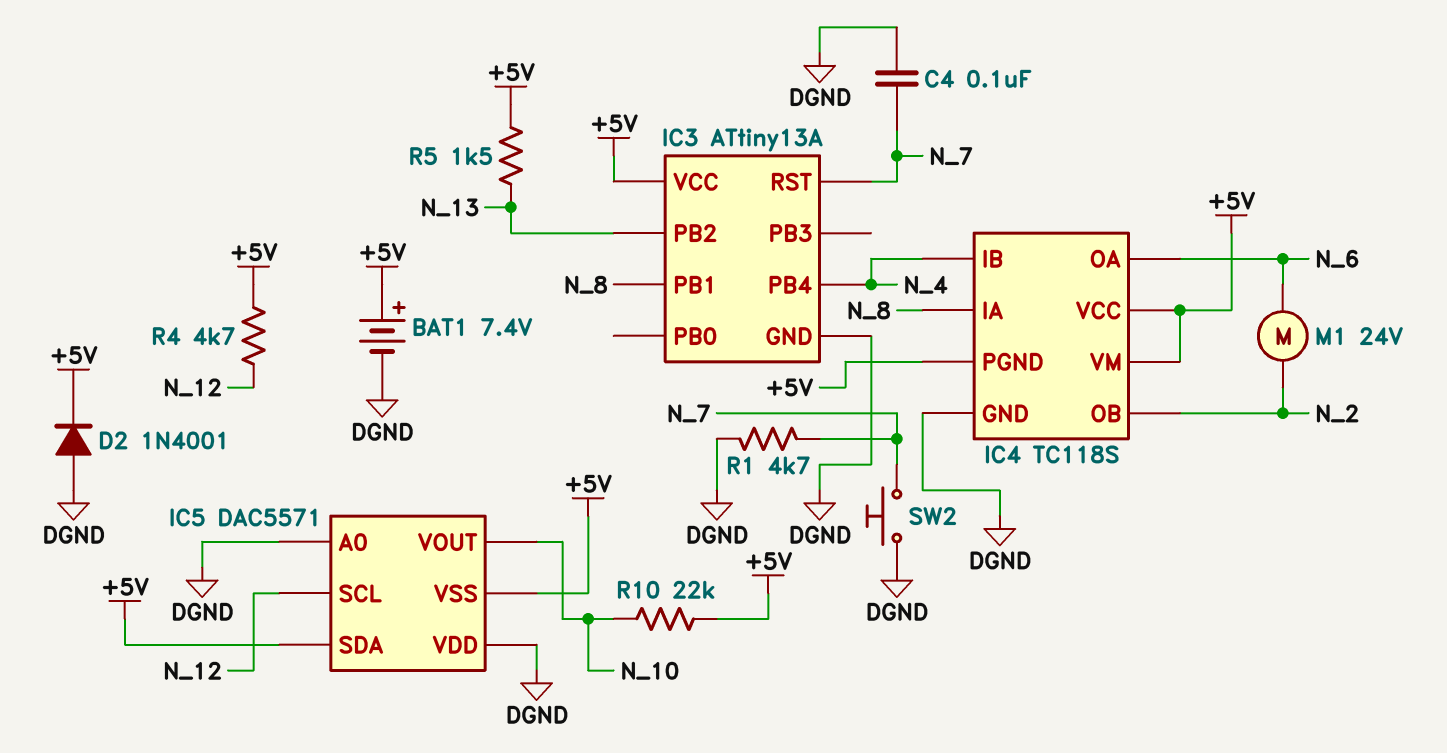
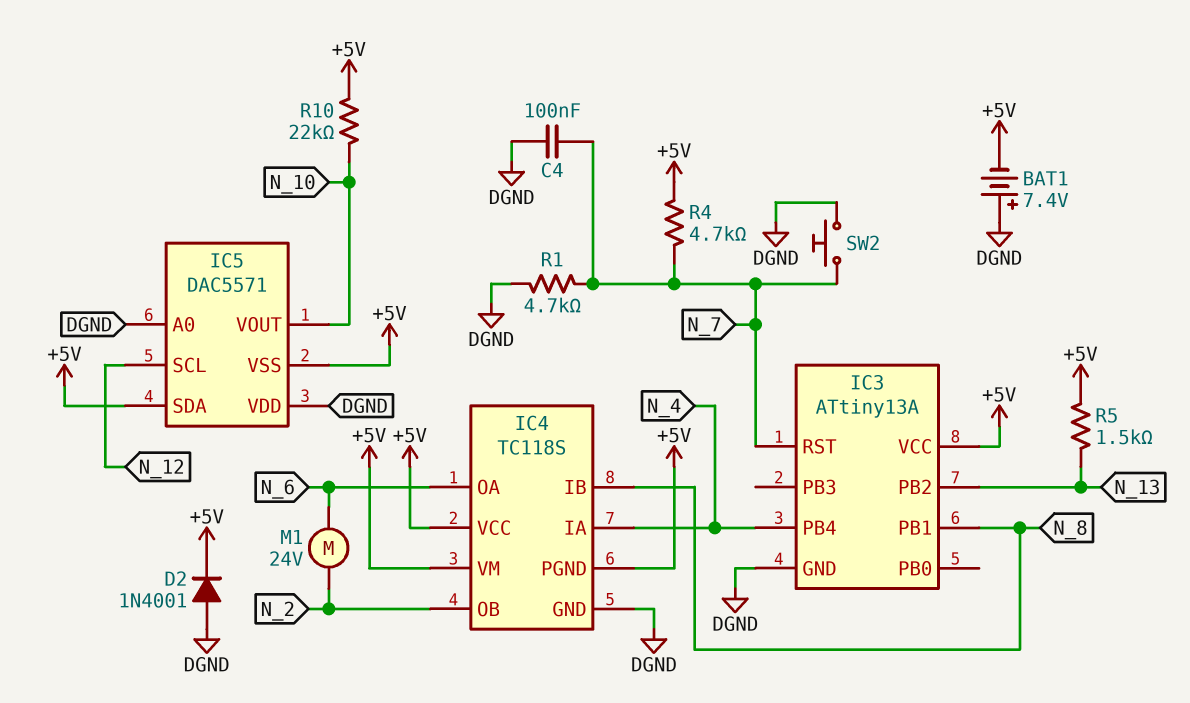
BAT1: 7.4V (plus +5V, minus DGND) -> 7.4V (plus DGND, minus +5V)
IC4 pin IA: N_8 -> N_4
IC4 pin IB: N_4 -> N_8
R4: 4.7k (+5V, N_12) -> 4.7k (+5V, N_7)

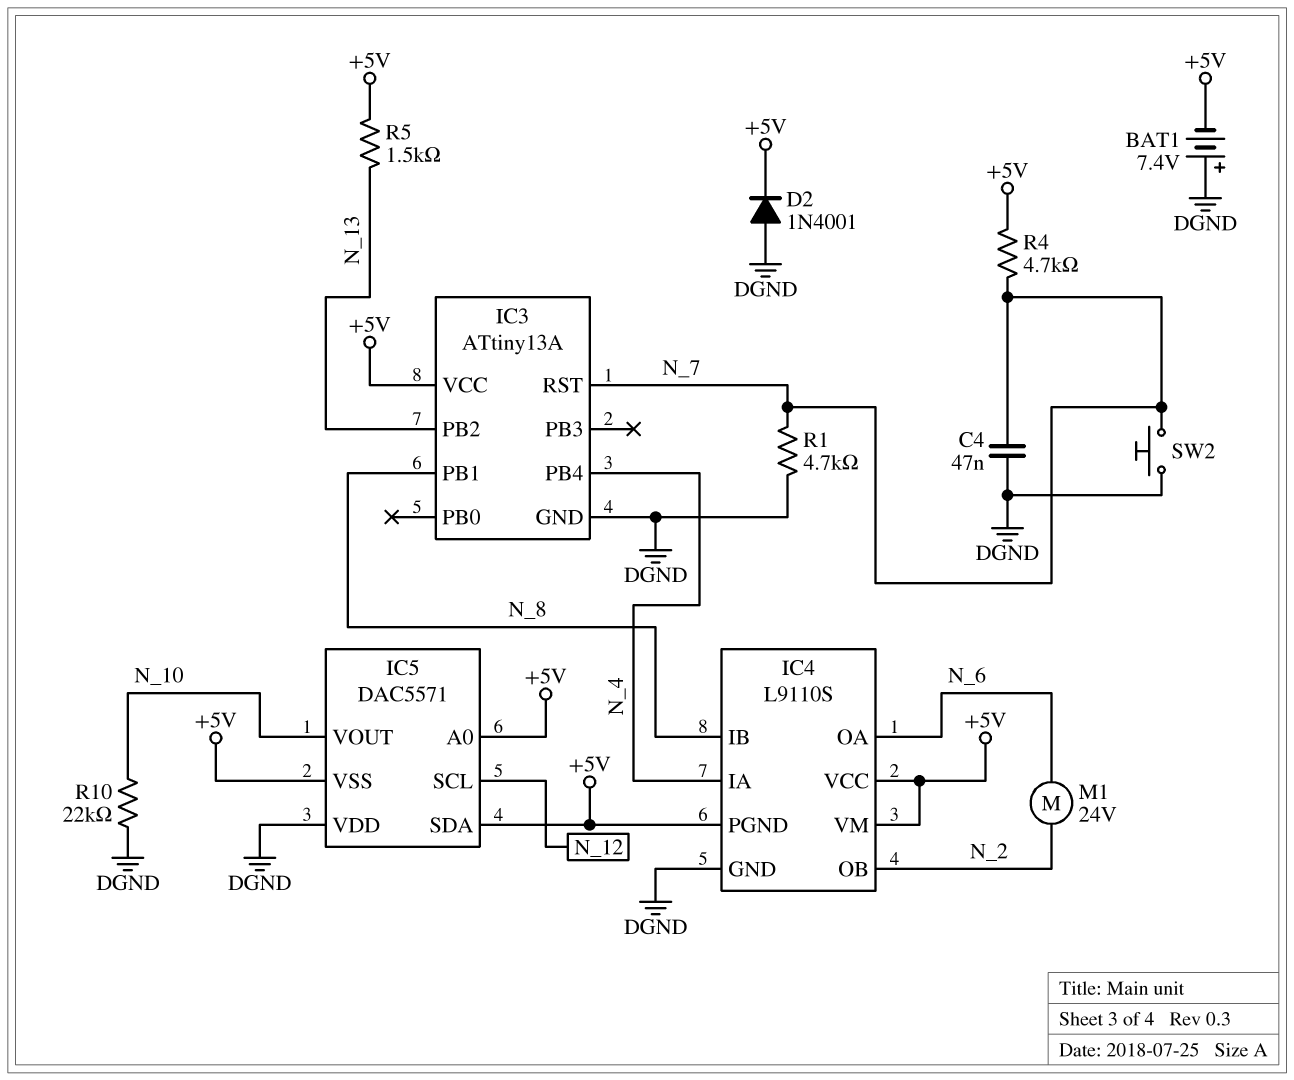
C4: 100nF (DGND, N_7) -> 47nF (DGND, N_7)
IC4: TC118S -> L9110S
IC5 pin A0: DGND -> +5V
R10: 22k (+5V, N_10) -> 22k (DGND, N_10)

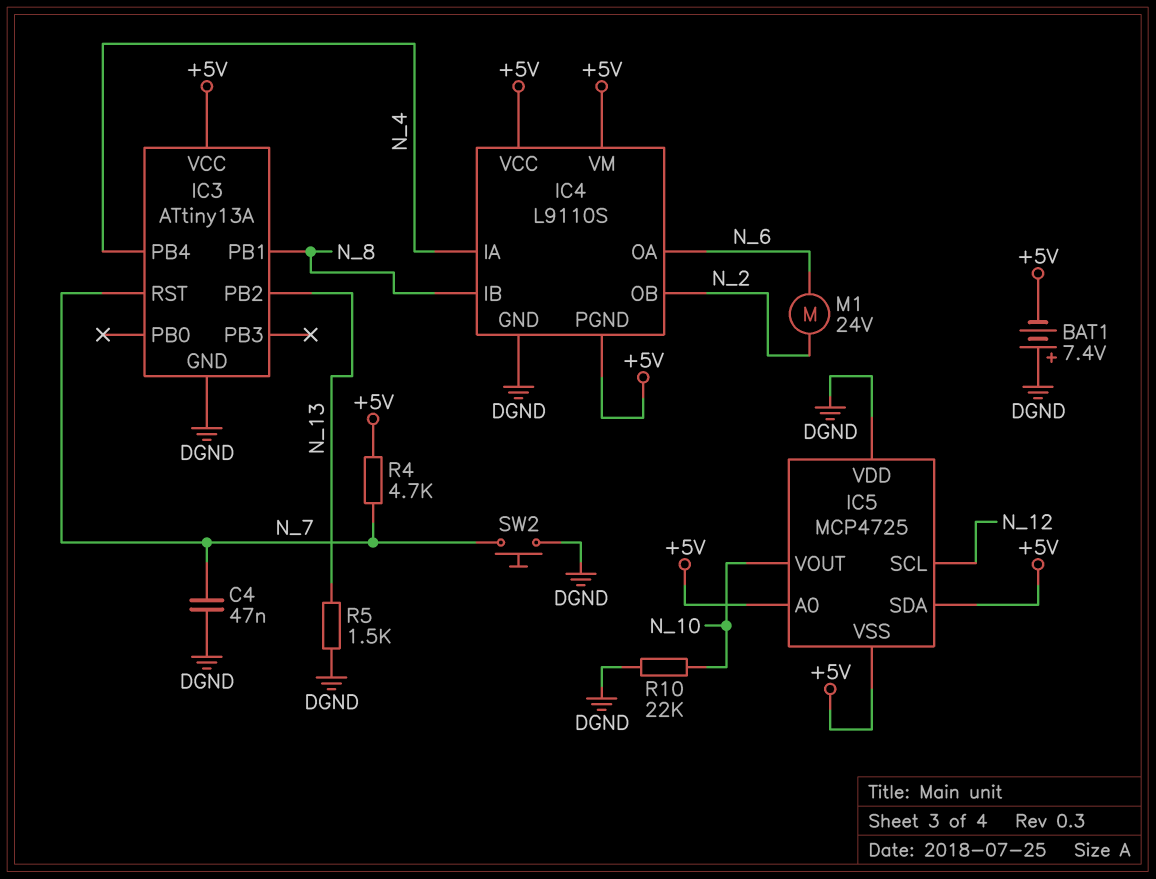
D2: diode 1N4001 (A DGND, K +5V) -> none
IC5: DAC5571 -> MCP4725
R1: 4.7k (DGND, N_7) -> none
R5: 1.5k (+5V, N_13) -> 1.5k (DGND, N_13)

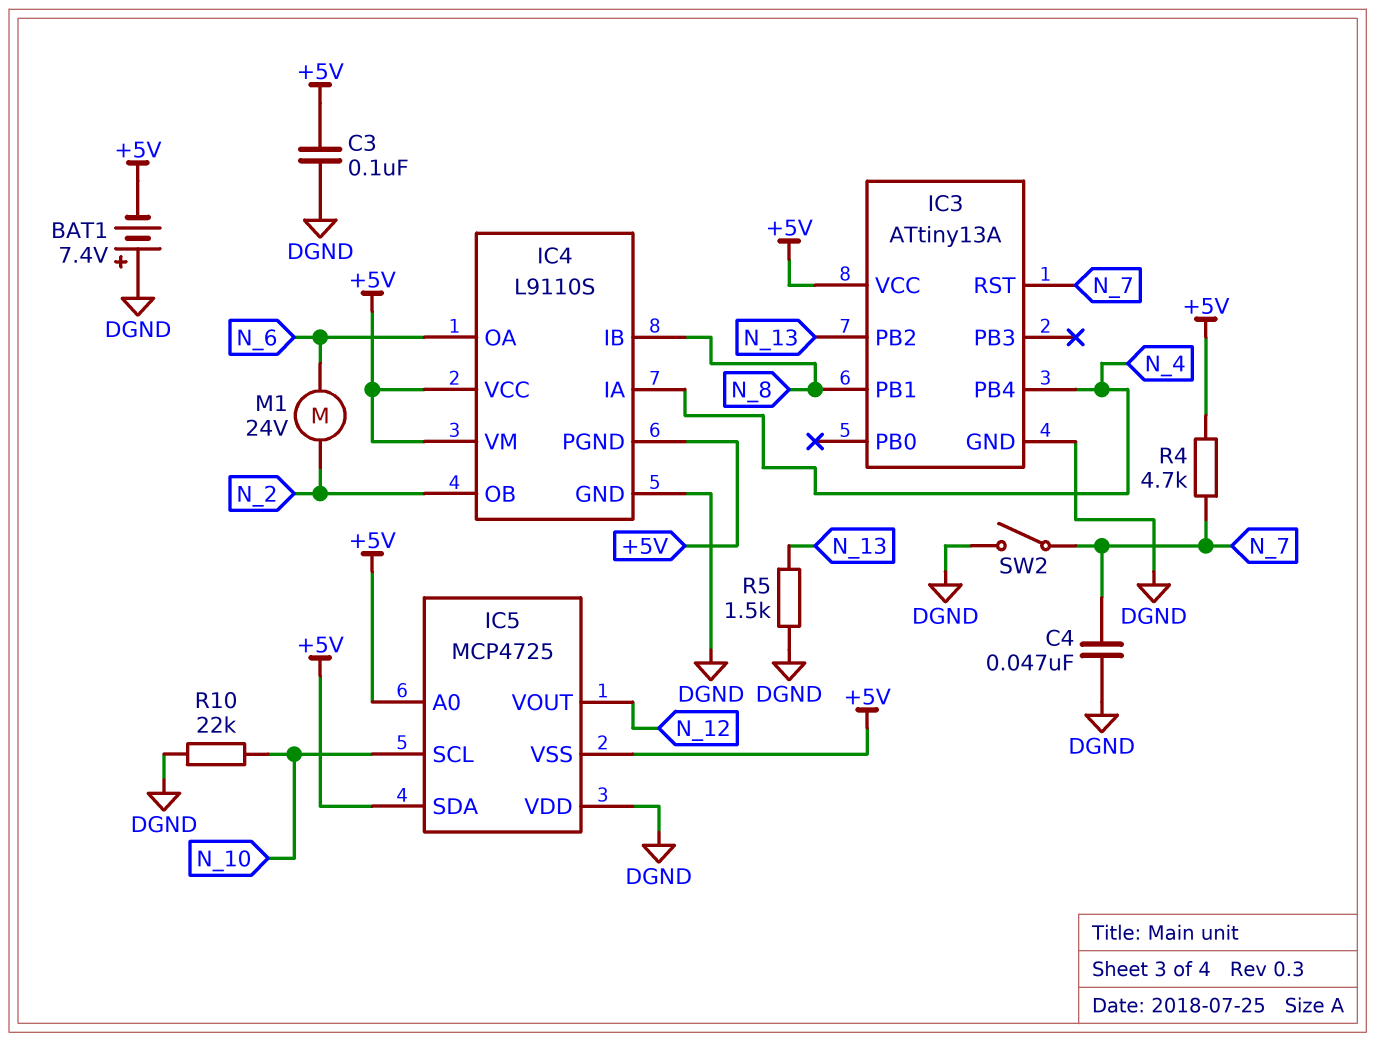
C3: none -> 100nF (+5V, DGND)
IC5 pin SCL: N_12 -> N_10
IC5 pin VOUT: N_10 -> N_12
SW2: button (DGND, N_7) -> switch (DGND, N_7)

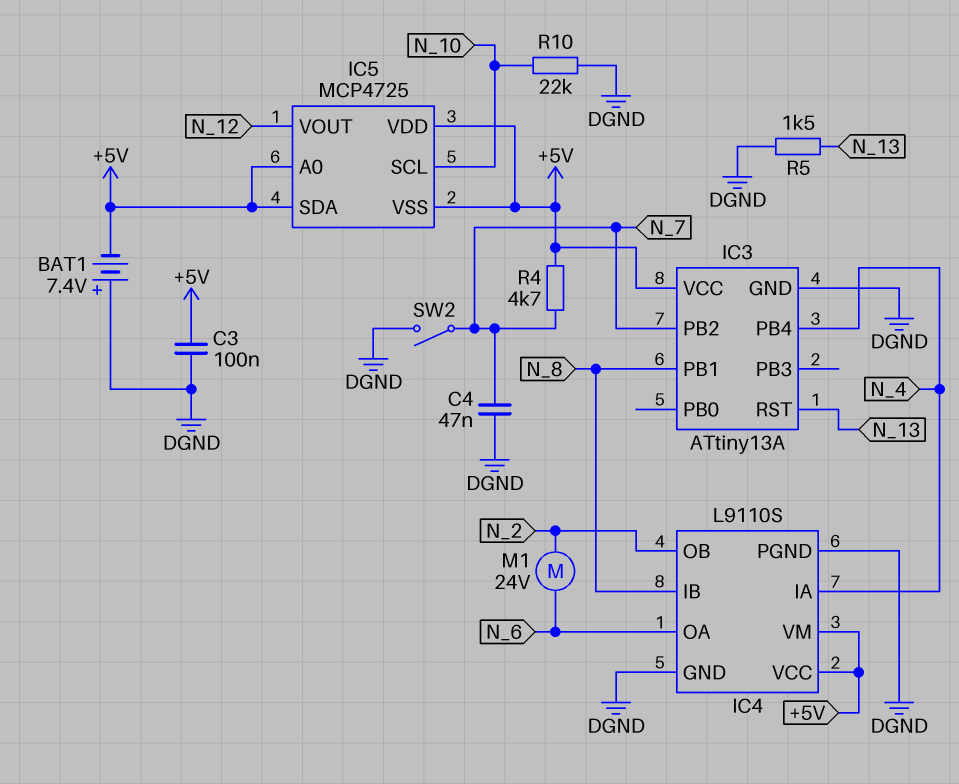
IC3 pin PB2: N_13 -> N_7
IC3 pin RST: N_7 -> N_13
IC4 pin PGND: +5V -> DGND
IC5 pin VDD: DGND -> +5V

